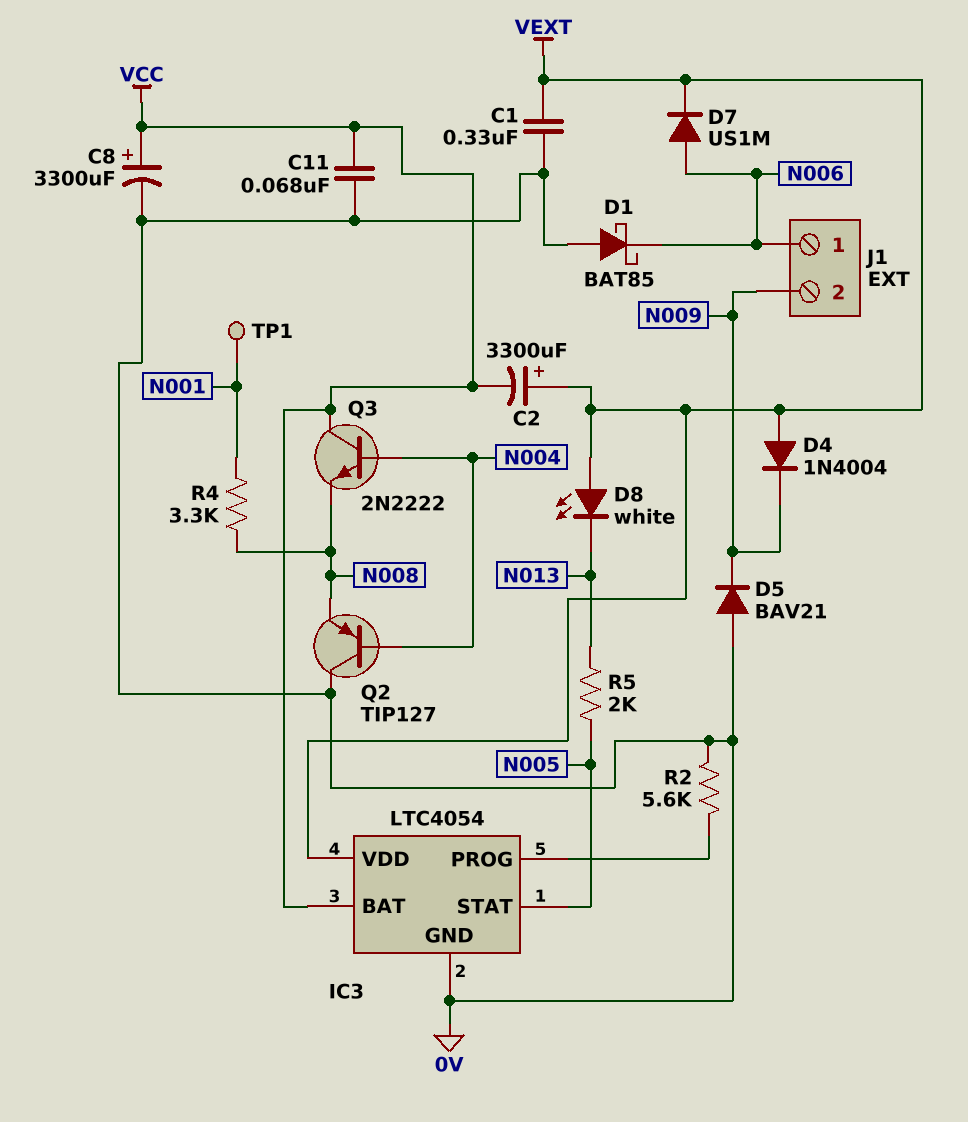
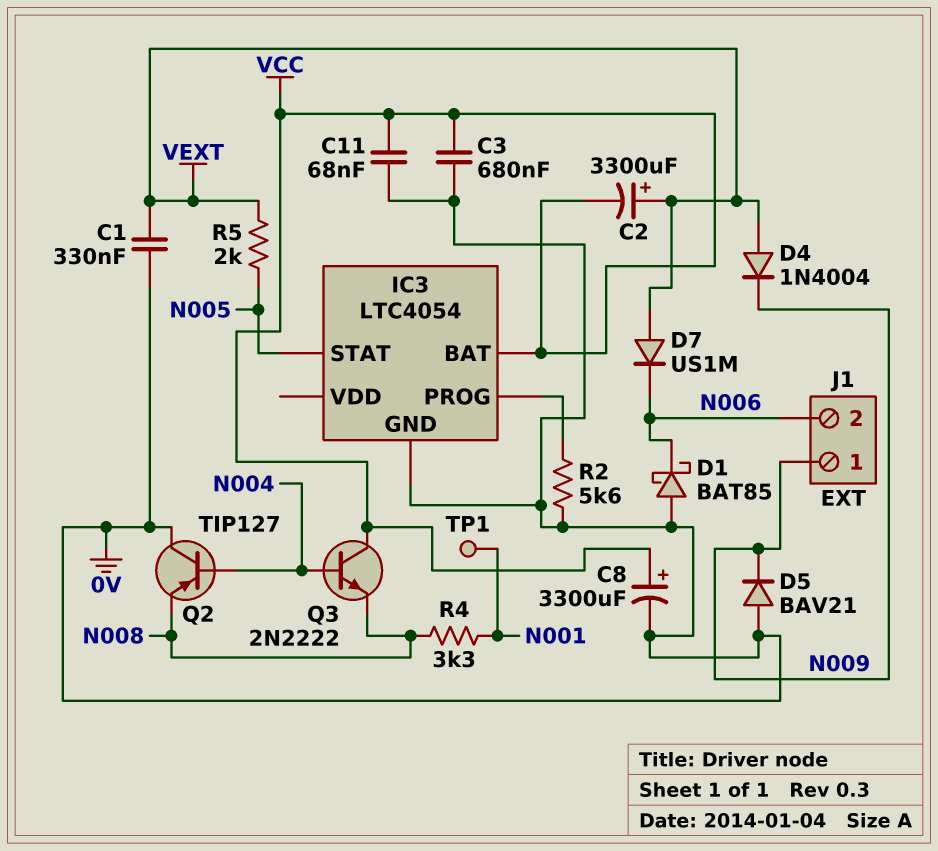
C3: none -> 680nF (0V, VCC)
D7: diode US1M (A N006, K VEXT) -> diode US1M (A VEXT, K N006)
D8: LED white (A VEXT, K N013) -> none
IC3 pin VDD: VEXT -> none
J1 pin 1: N006 -> N009
J1 pin 2: N009 -> N006
R5: 2k (N005, N013) -> 2k (N005, VEXT)

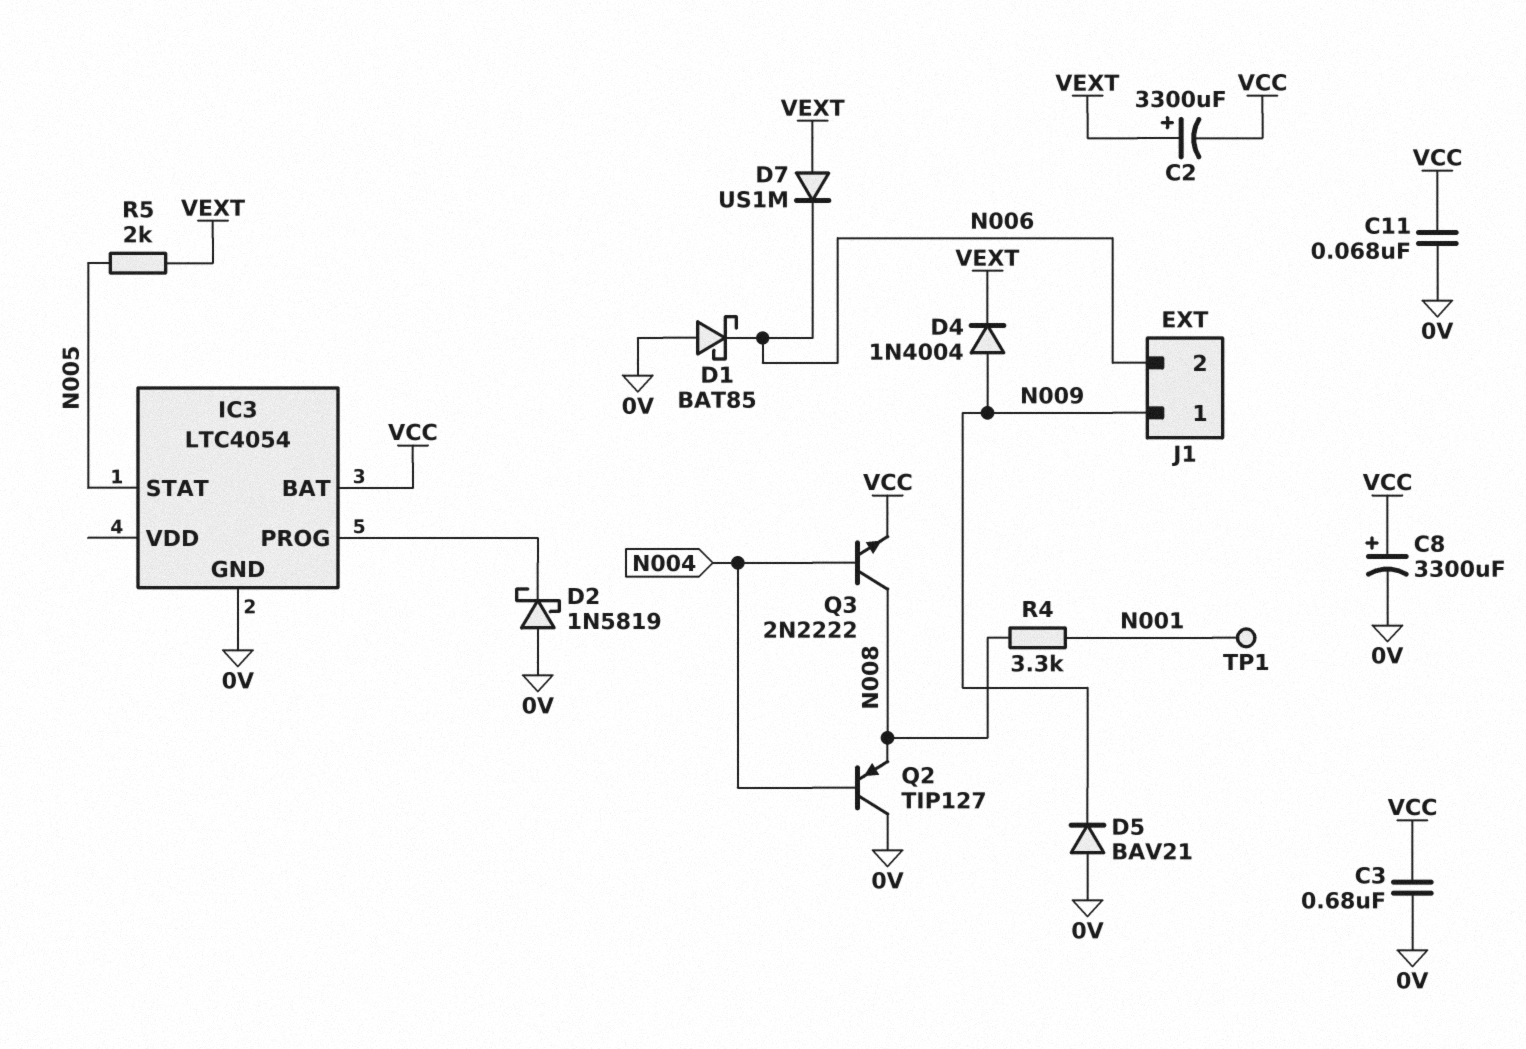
C1: 330nF (0V, VEXT) -> none
D2: none -> schottky 1N5819 (A 0V, K IC3/PROG)
D4: diode 1N4004 (A VEXT, K N009) -> diode 1N4004 (A N009, K VEXT)
Q3: NPN 2N2222 (B N004, C VCC, E N008) -> NPN 2N2222 (B N004, C N008, E VCC)
R2: 5.6k (0V, IC3/PROG) -> none

